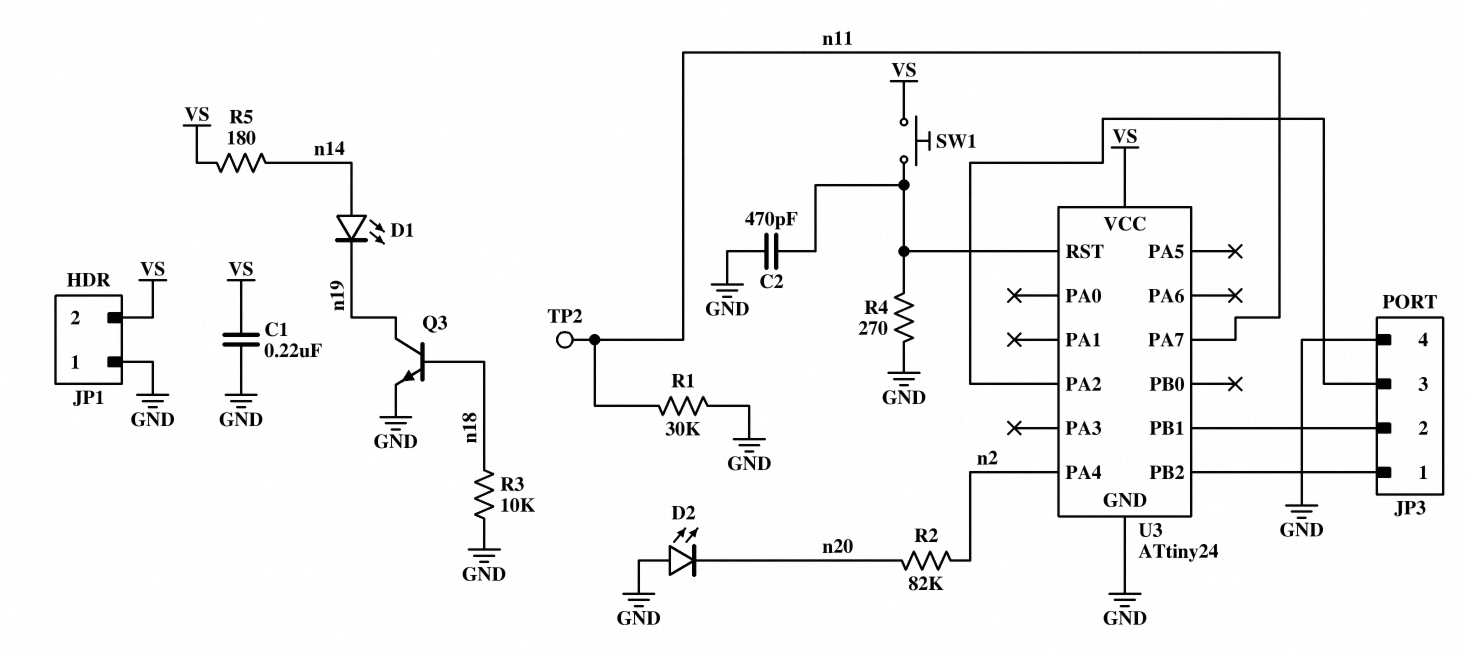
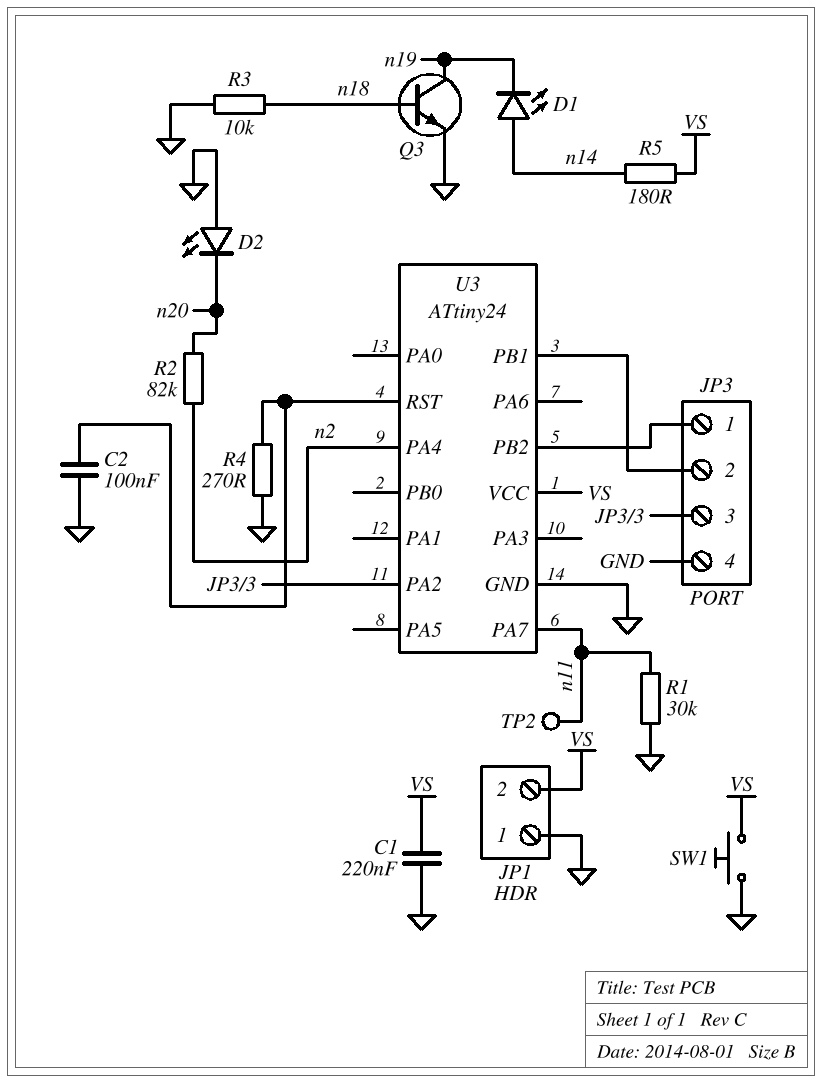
C2: 470pF (GND, U3/RST) -> 100nF (GND, U3/RST)
SW1: button (U3/RST, VS) -> button (GND, VS)

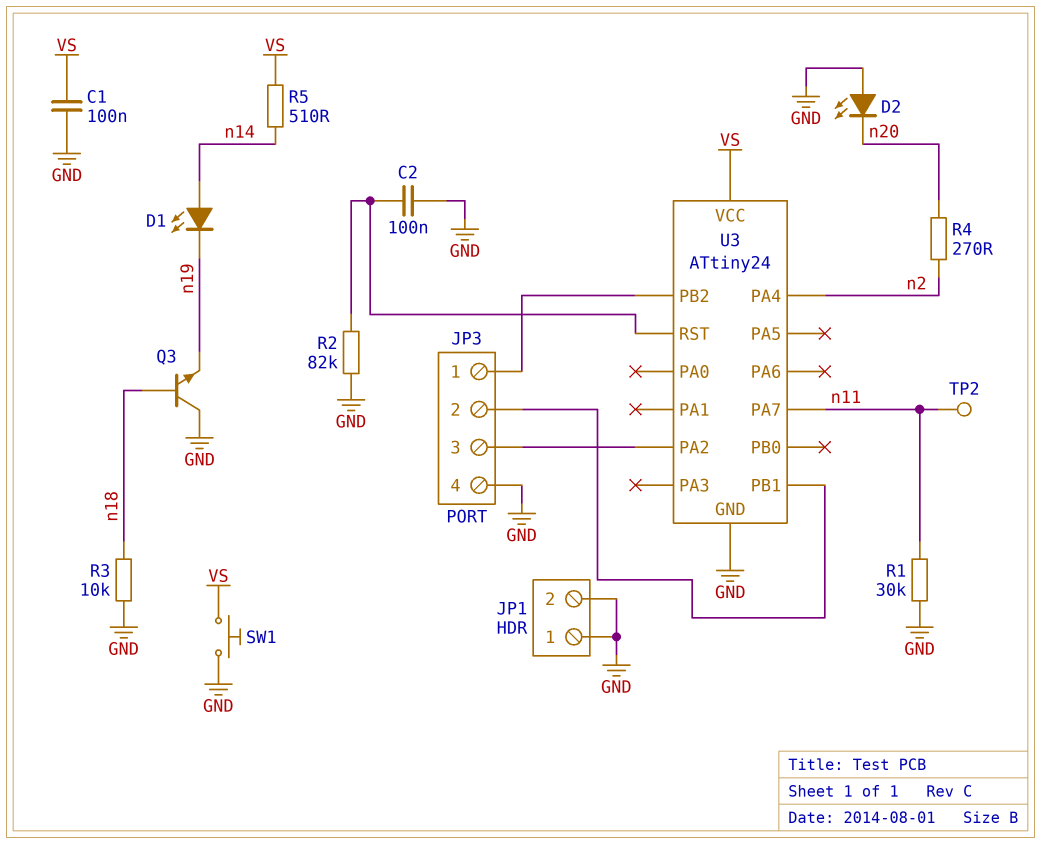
C1: 220nF (GND, VS) -> 100nF (GND, VS)
JP1 pin 2: VS -> GND
Q3: NPN (B n18, C n19, E GND) -> NPN (B n18, C GND, E n19)
R2: 82k (n2, n20) -> 82k (GND, U3/RST)
R4: 270 (GND, U3/RST) -> 270 (n2, n20)
R5: 180 (VS, n14) -> 510 (VS, n14)

